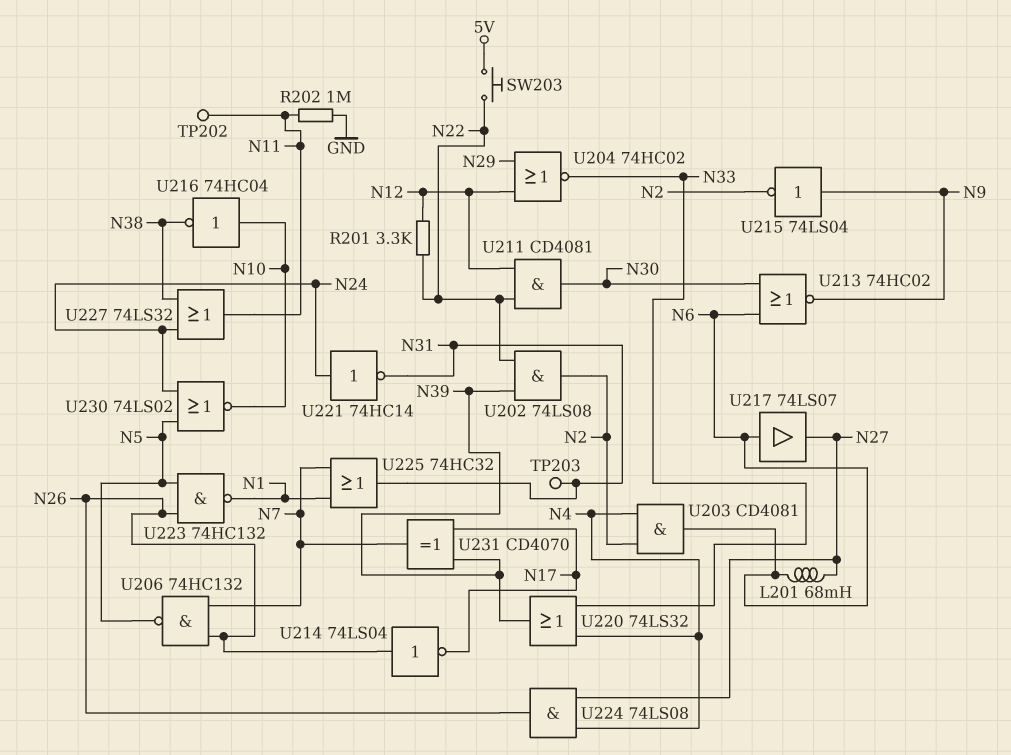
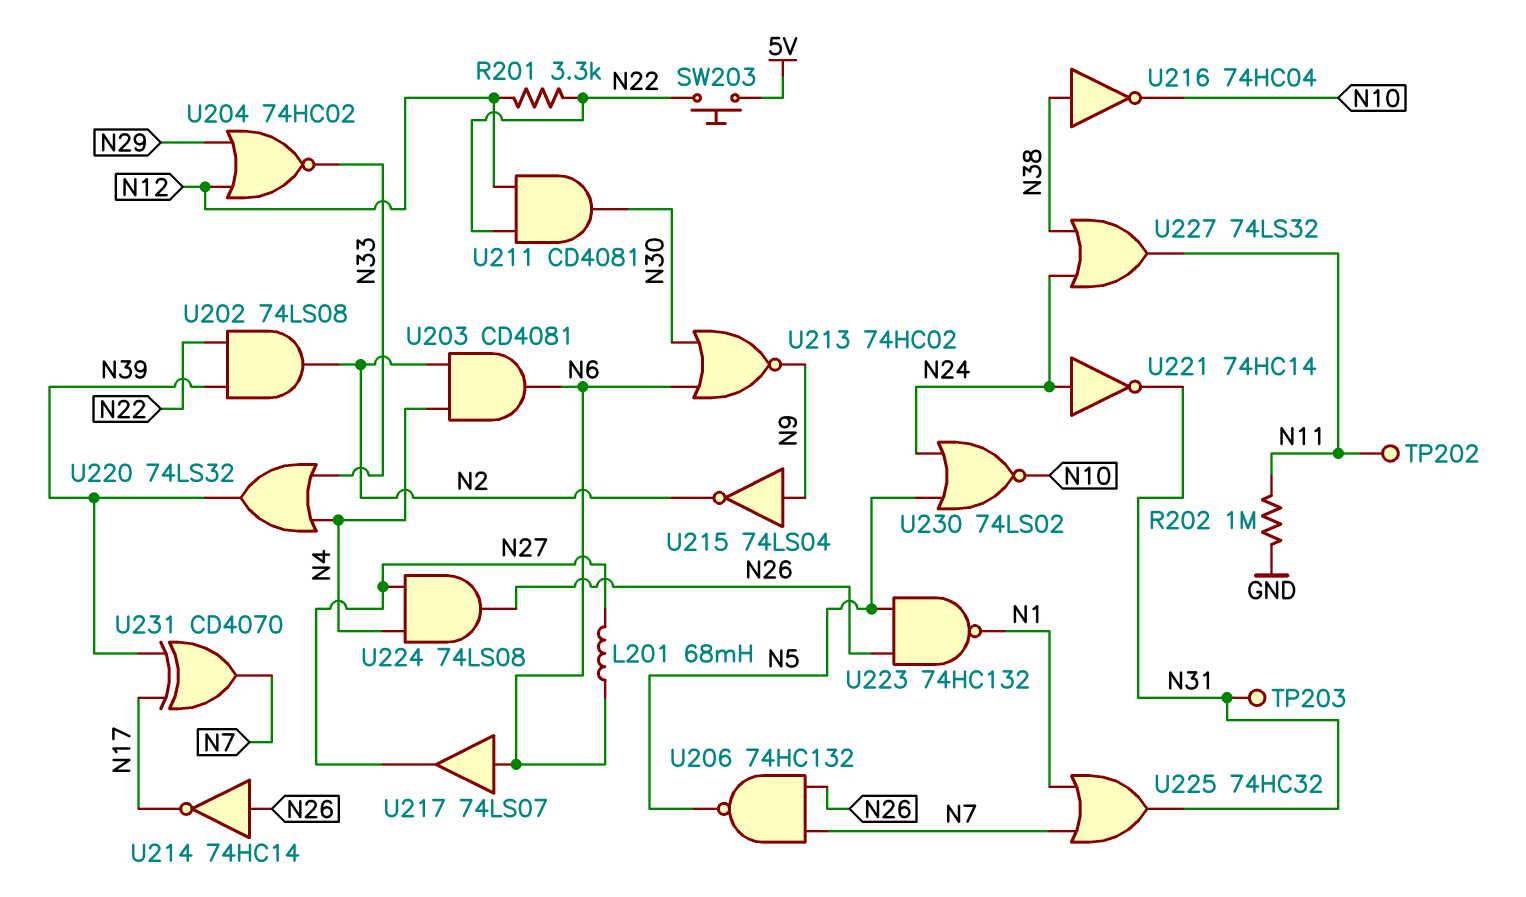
U214: NOT 74LS04 (in N26, out N17) -> NOT 74HC14 (in N26, out N17)
U216: NOT 74HC04 (in N10, out N38) -> NOT 74HC04 (in N38, out N10)

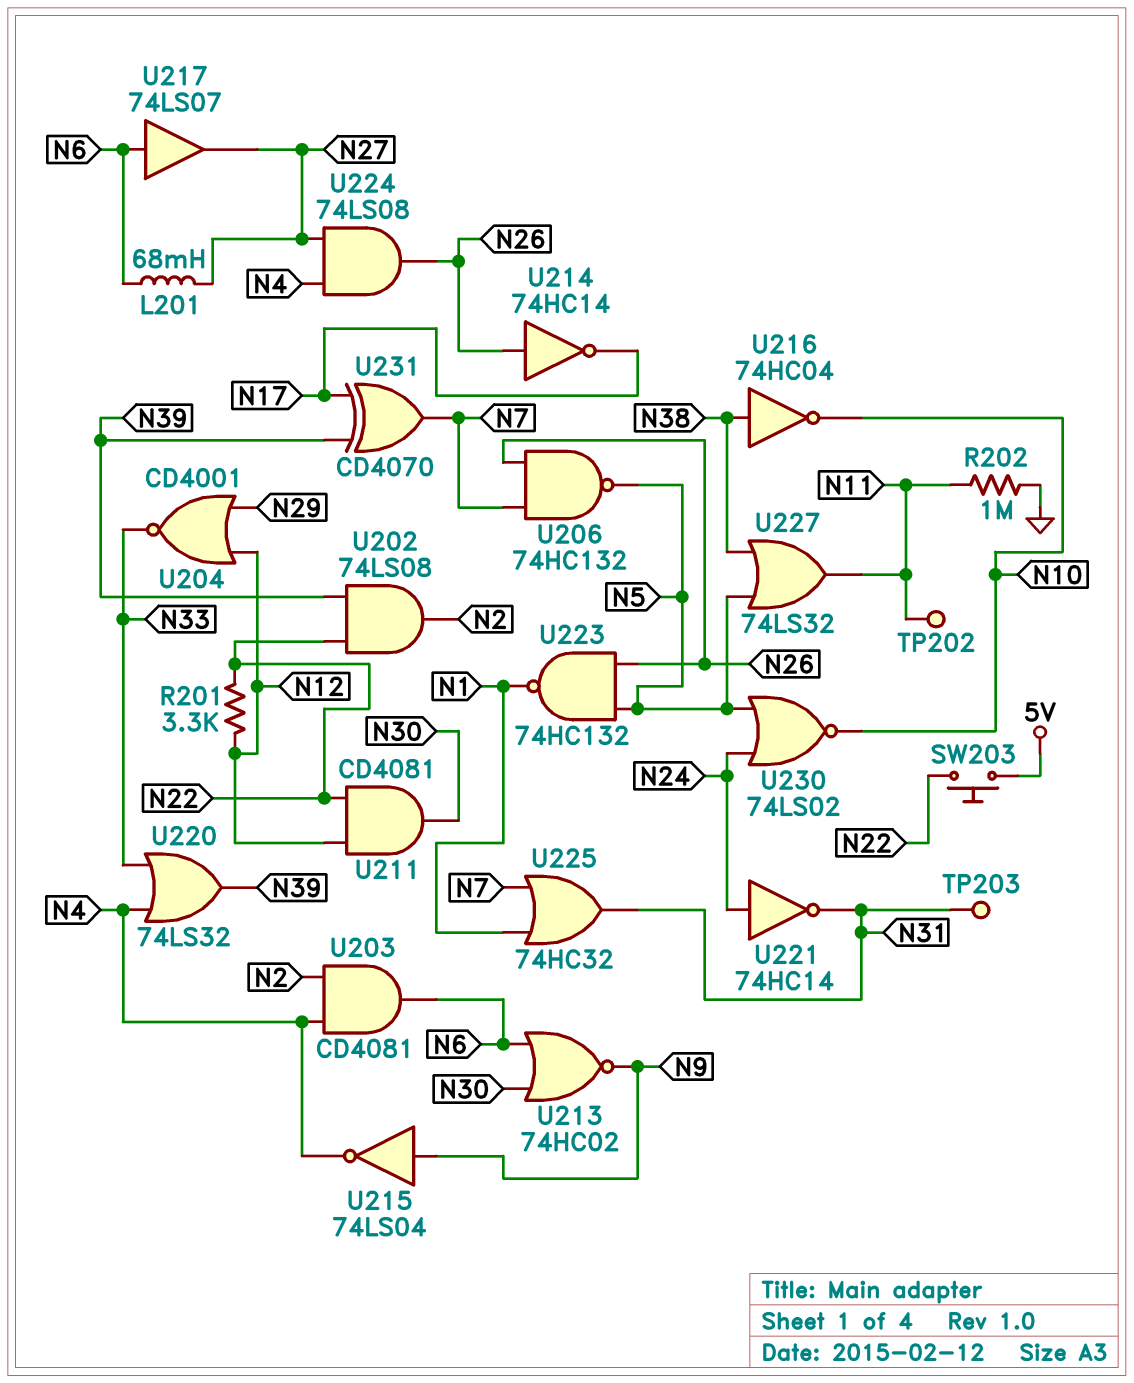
U204: NOR 74HC02 (in N12, in N29, out N33) -> NOR CD4001 (in N12, in N29, out N33)
U215: NOT 74LS04 (in N9, out N2) -> NOT 74LS04 (in N9, out N4)
U227: OR 74LS32 (in N24, in N38, out N11) -> OR 74LS32 (in N5, in N38, out N11)

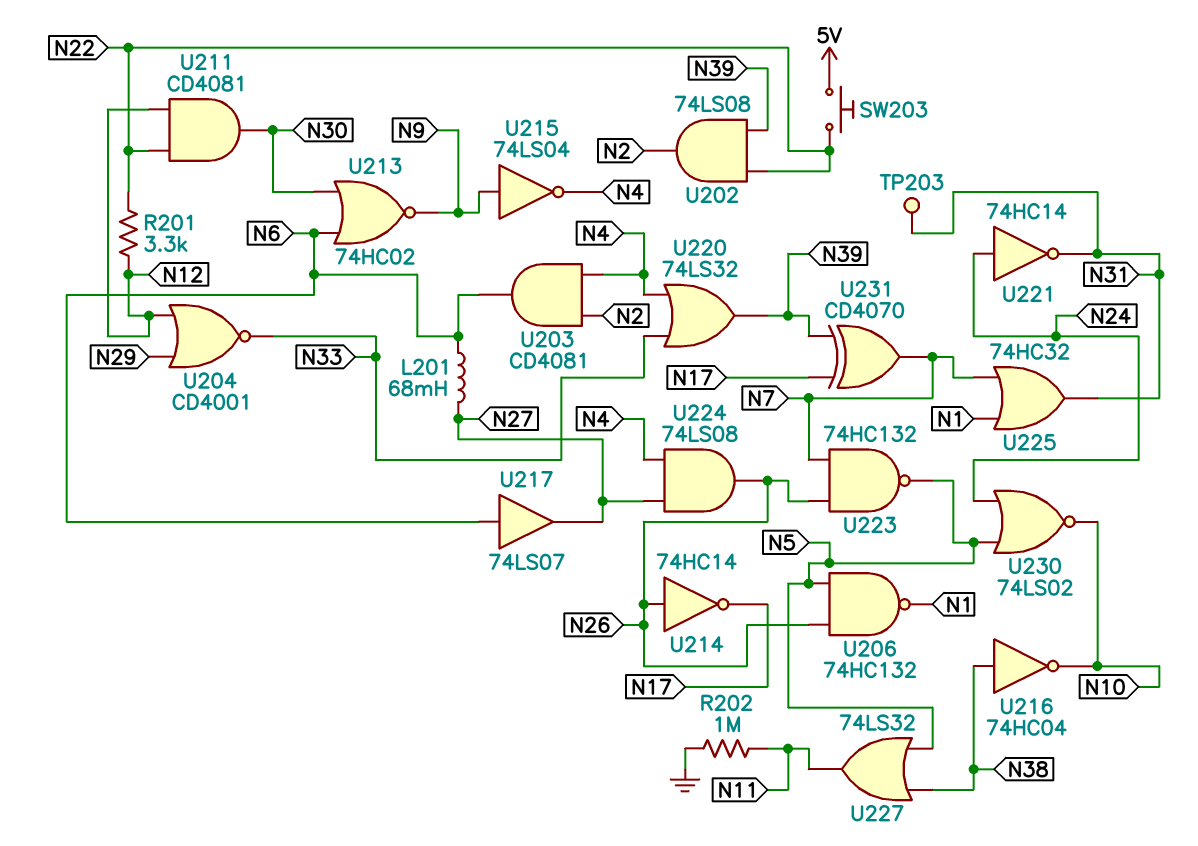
TP202: test point (N11) -> none
U206: NAND 74HC132 (in N7, in N26, out N5) -> NAND 74HC132 (in N5, in N26, out N1)
U223: NAND 74HC132 (in N5, in N26, out N1) -> NAND 74HC132 (in N7, in N26, out N5)

